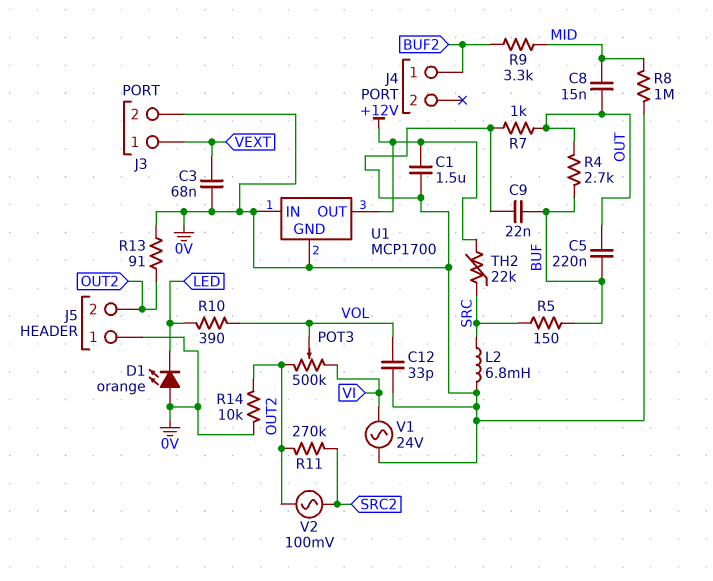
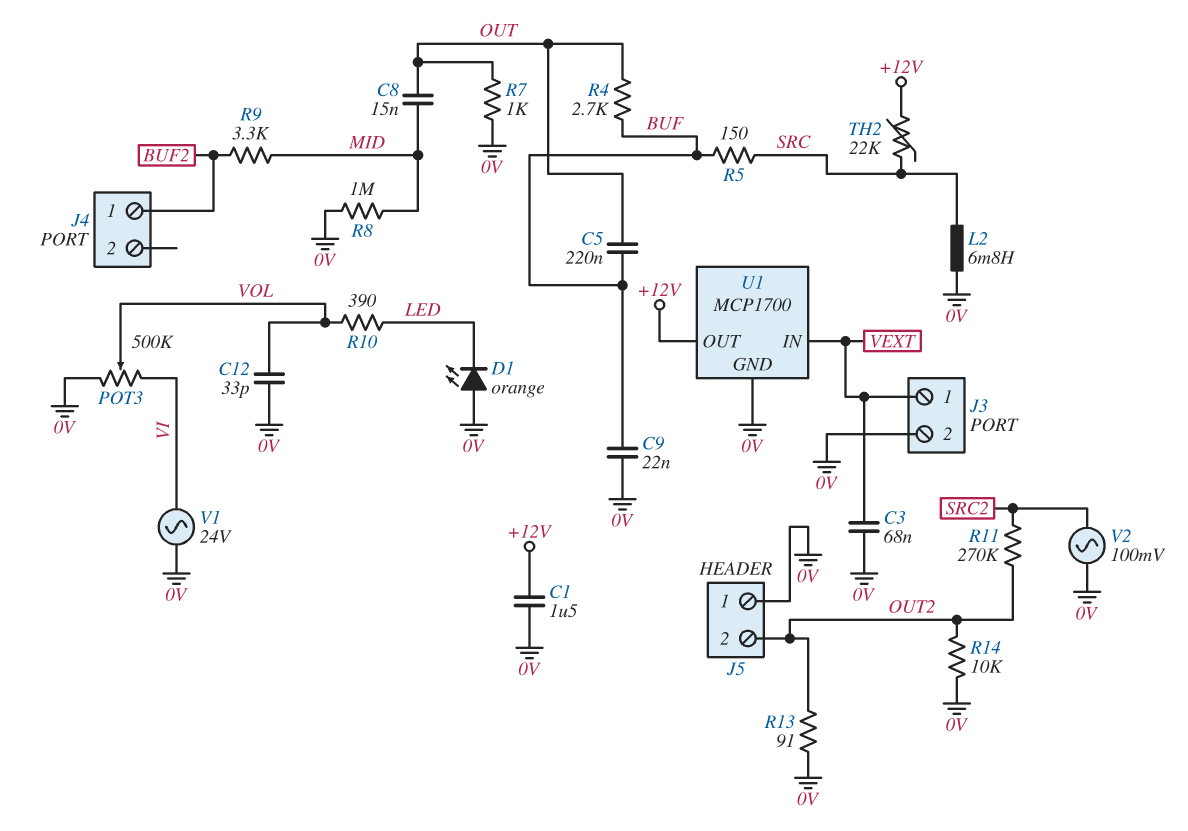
POT3: 500k (OUT2, VI, wiper VOL) -> 500k (0V, VI, wiper VOL)
U1 pin IN: 0V -> VEXT
V2: AC 100mV (OUT2, SRC2) -> AC 100mV (0V, SRC2)

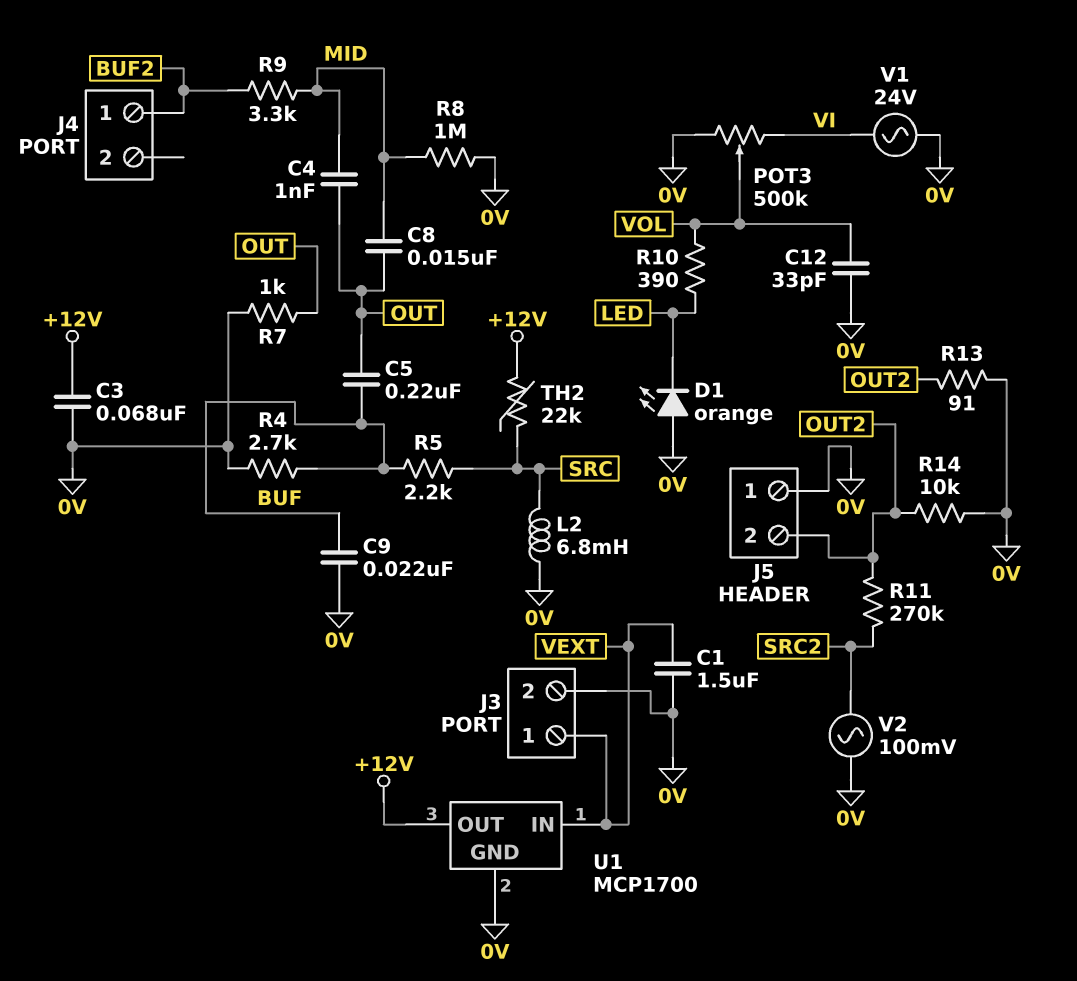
C1: 1.5uF (+12V, 0V) -> 1.5uF (0V, VEXT)
C3: 68nF (0V, VEXT) -> 68nF (+12V, 0V)
C4: none -> 1nF (MID, OUT)
R4: 2.7k (BUF, OUT) -> 2.7k (0V, BUF)
R5: 150 (BUF, SRC) -> 2.2k (BUF, SRC)

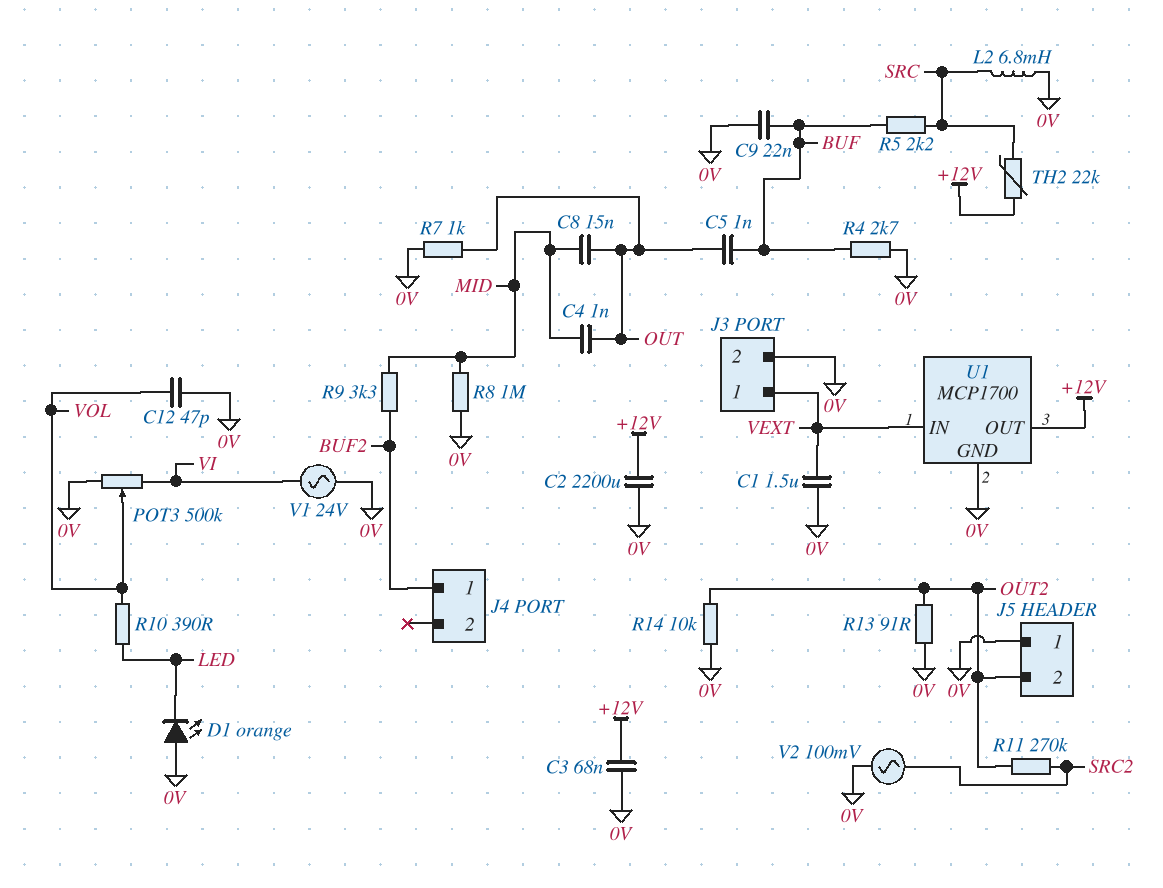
C2: none -> 2200uF (+12V, 0V)
C5: 220nF (BUF, OUT) -> 1nF (BUF, OUT)
C12: 33pF (0V, VOL) -> 47pF (0V, VOL)

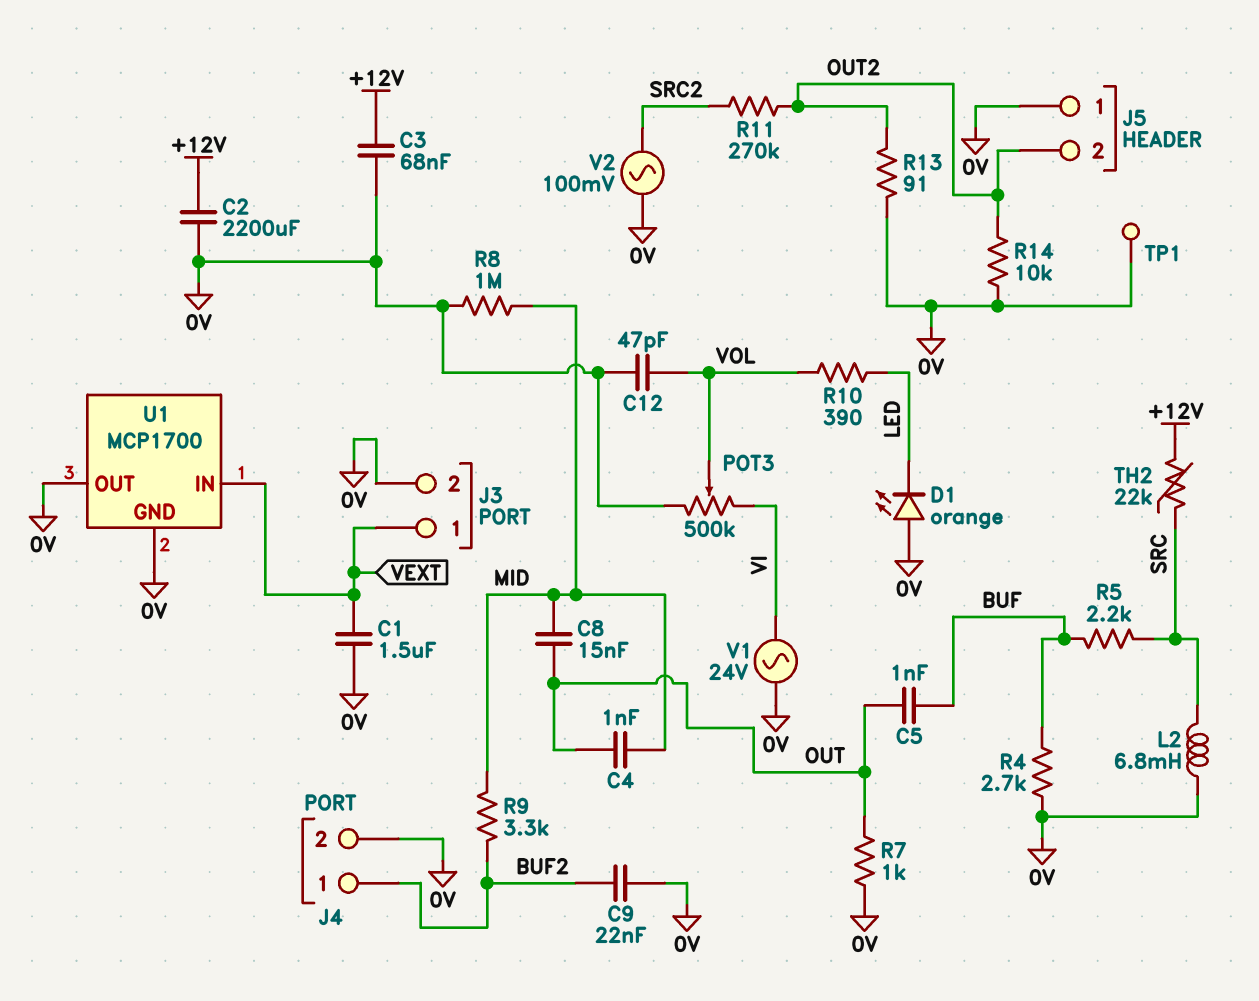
C9: 22nF (0V, BUF) -> 22nF (0V, BUF2)
J4 pin 2: none -> 0V
TP1: none -> test point (0V)
U1 pin OUT: +12V -> 0V

